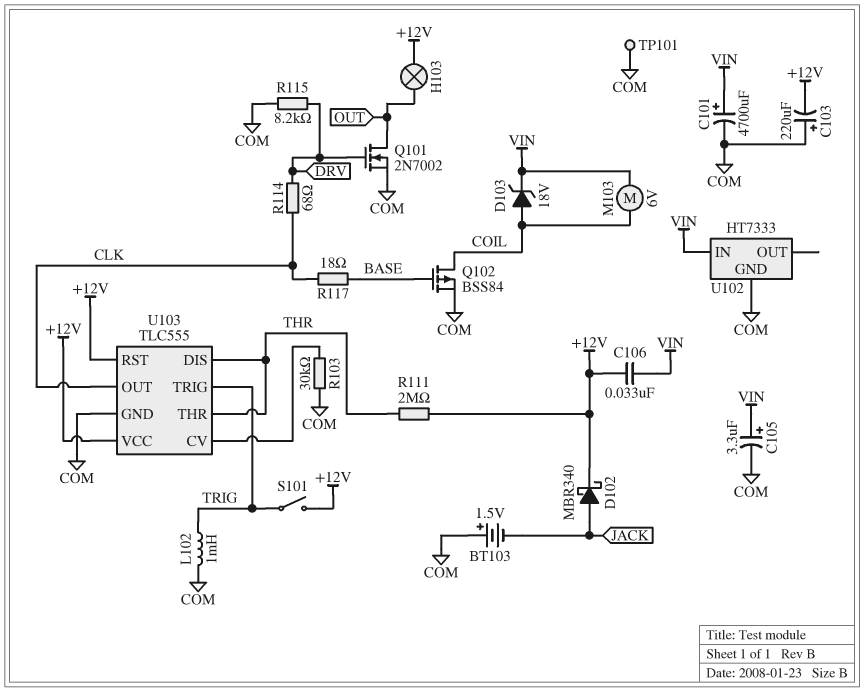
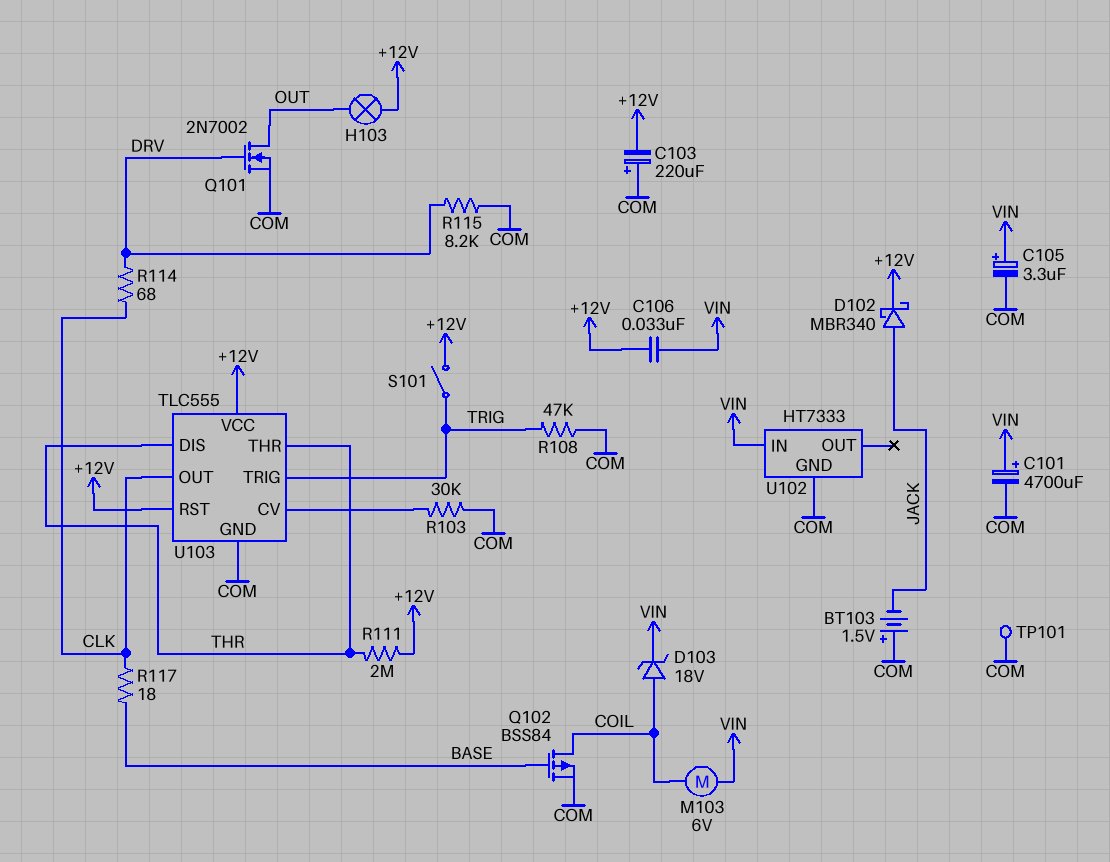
L102: 1mH (COM, TRIG) -> none
R108: none -> 47k (COM, TRIG)

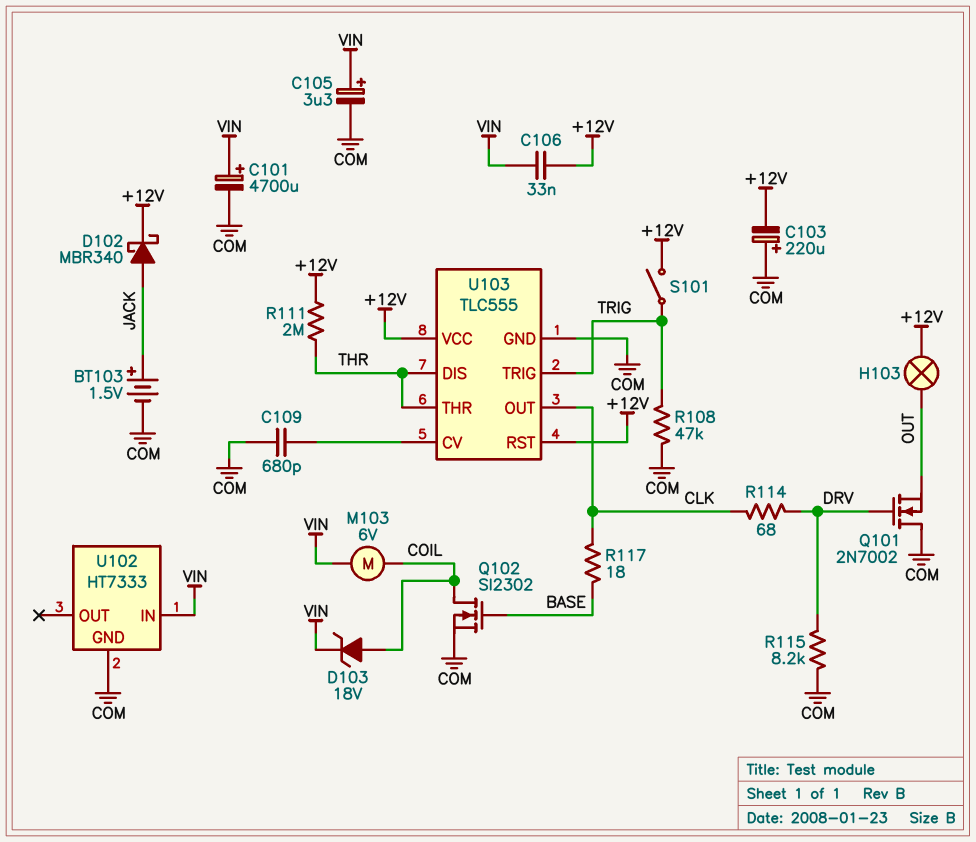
BT103: 1.5V (plus COM, minus JACK) -> 1.5V (plus JACK, minus COM)
C109: none -> 680pF (COM, U103/CV)
Q101: NMOS 2N7002 (G DRV, D OUT, S COM) -> NMOS 2N7002 (G DRV, D COM, S OUT)
Q102: PMOS BSS84 (G BASE, D COIL, S COM) -> NMOS SI2302 (G BASE, D COIL, S COM)
R103: 30k (COM, U103/CV) -> none
TP101: test point (COM) -> none

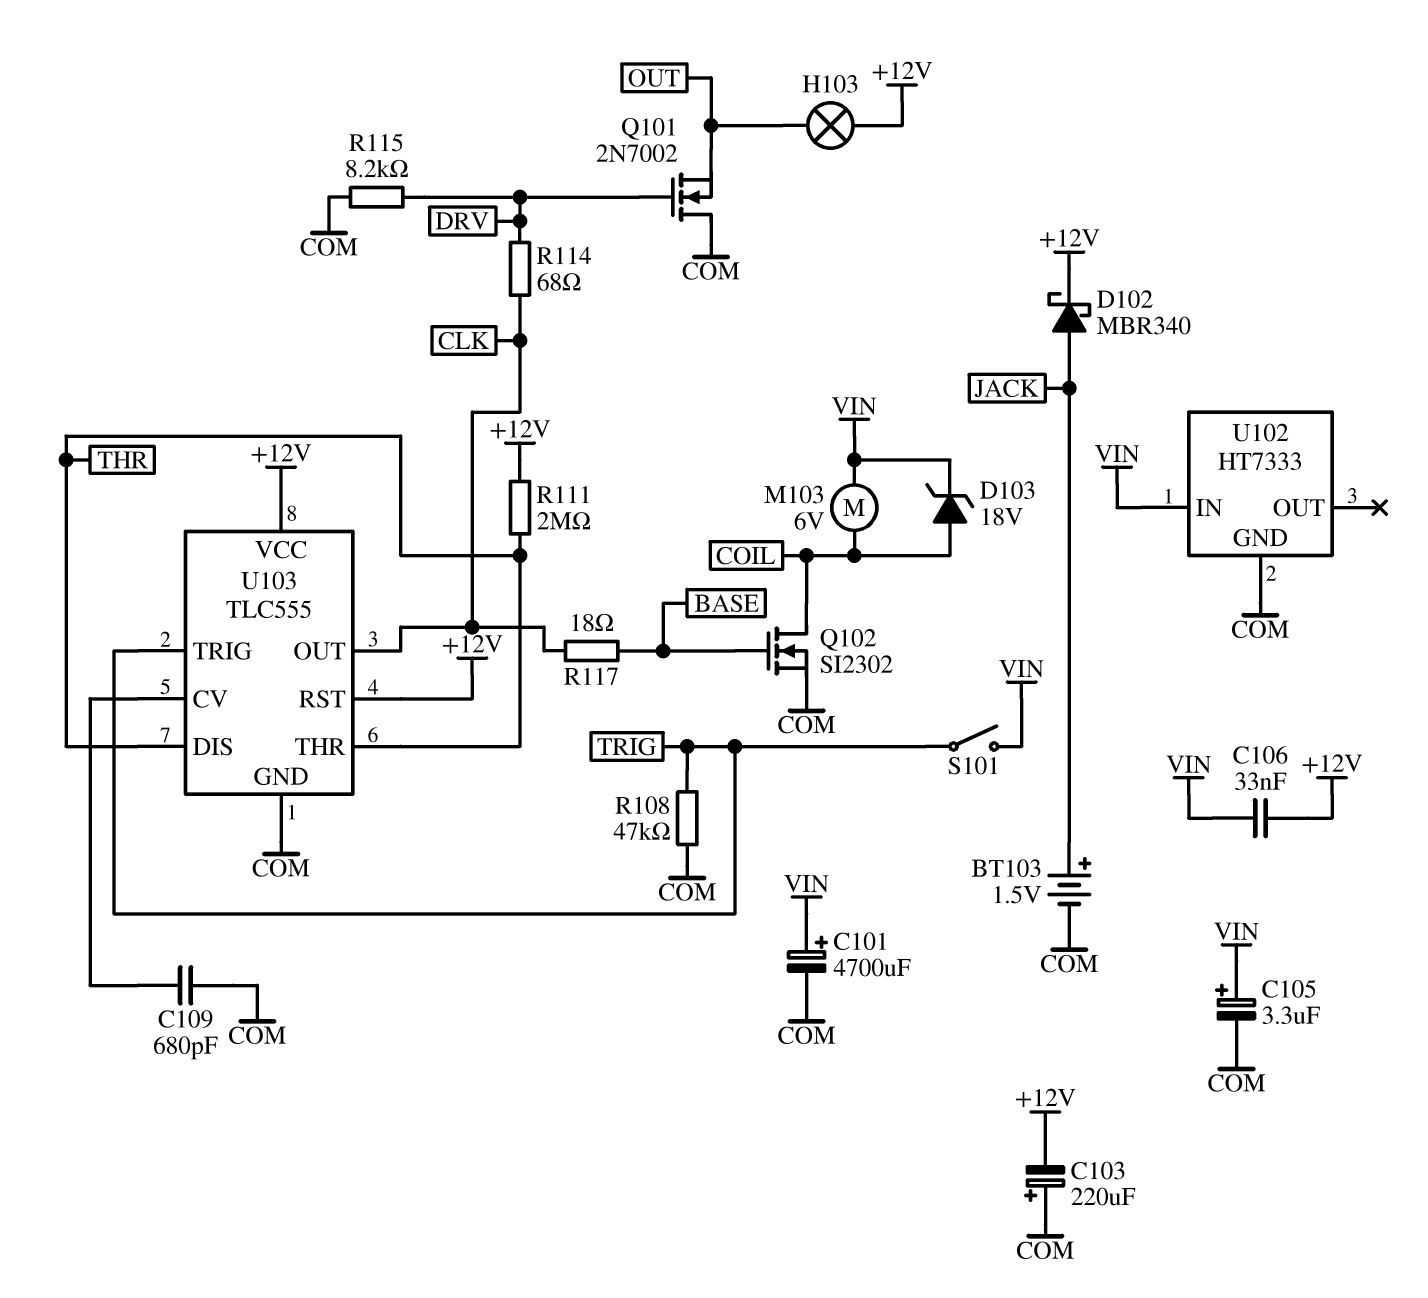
S101: switch (+12V, TRIG) -> switch (TRIG, VIN)

